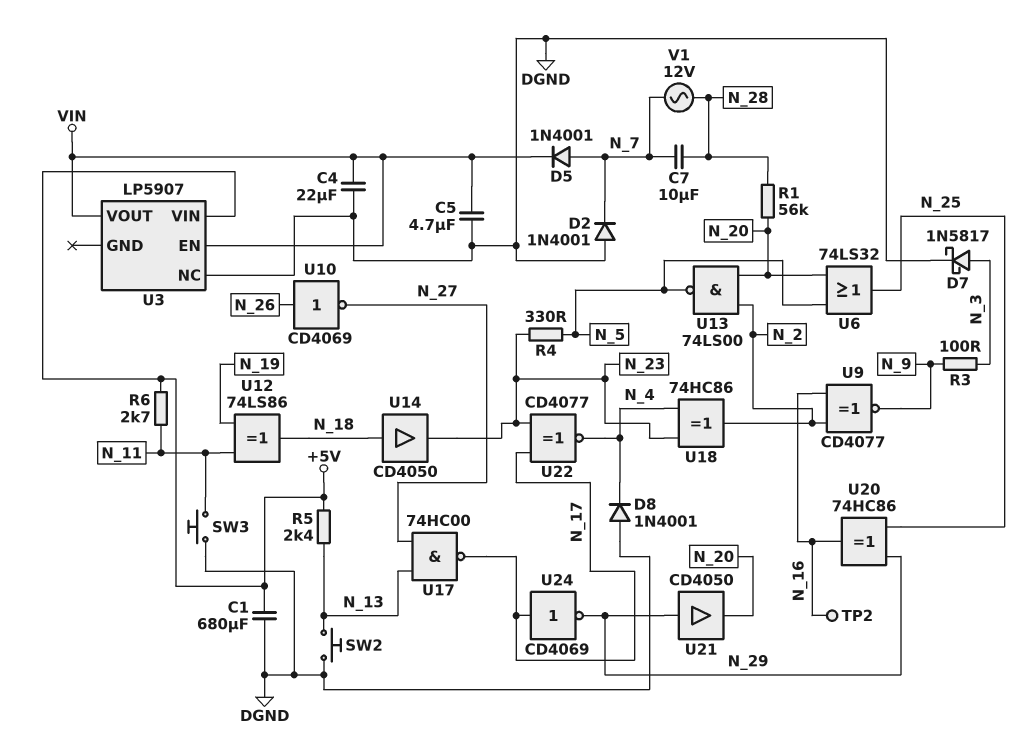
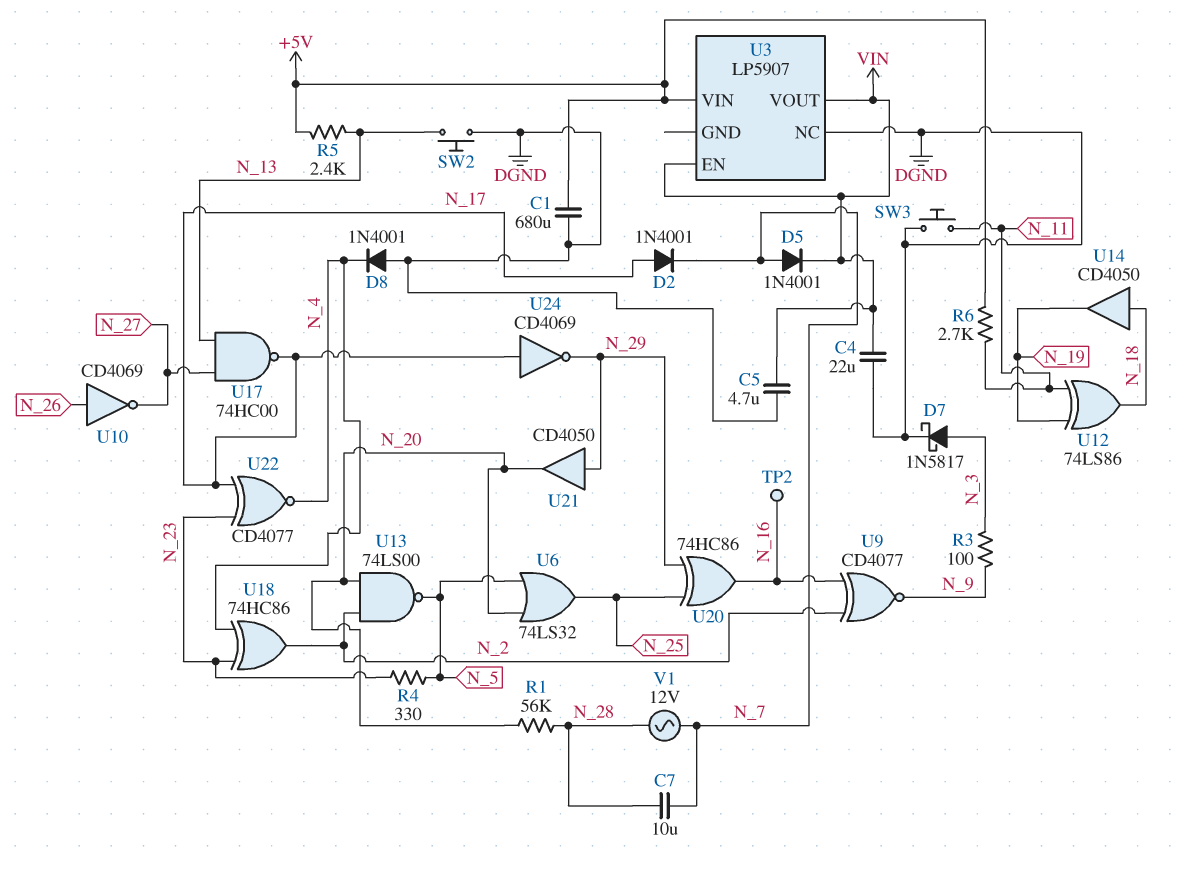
D2: diode 1N4001 (A DGND, K N_7) -> diode 1N4001 (A N_17, K N_7)
U14: buffer CD4050 (in N_18, out N_23) -> buffer CD4050 (in N_18, out N_19)

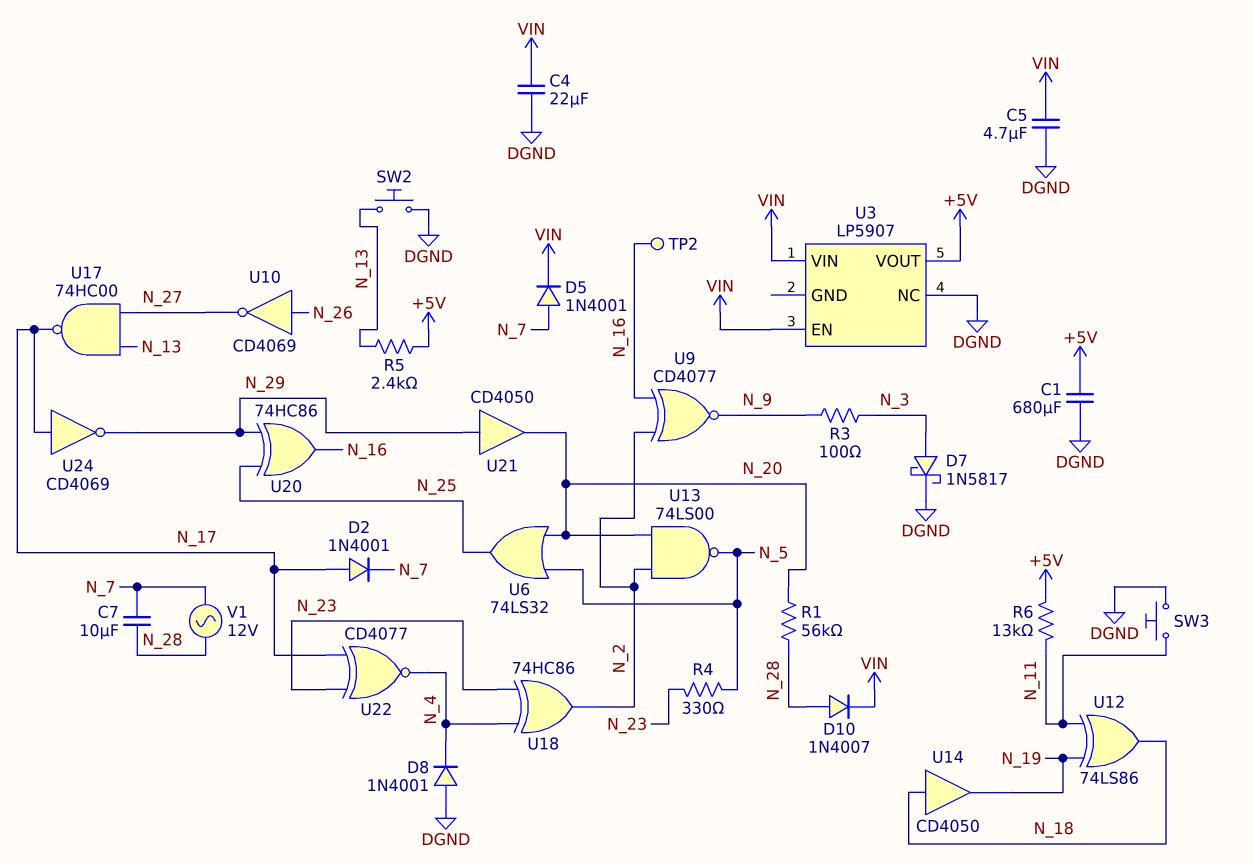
D10: none -> diode 1N4007 (A N_28, K VIN)
R6: 2.7k (+5V, N_11) -> 13k (+5V, N_11)
U3 pin VIN: +5V -> VIN
U3 pin VOUT: VIN -> +5V

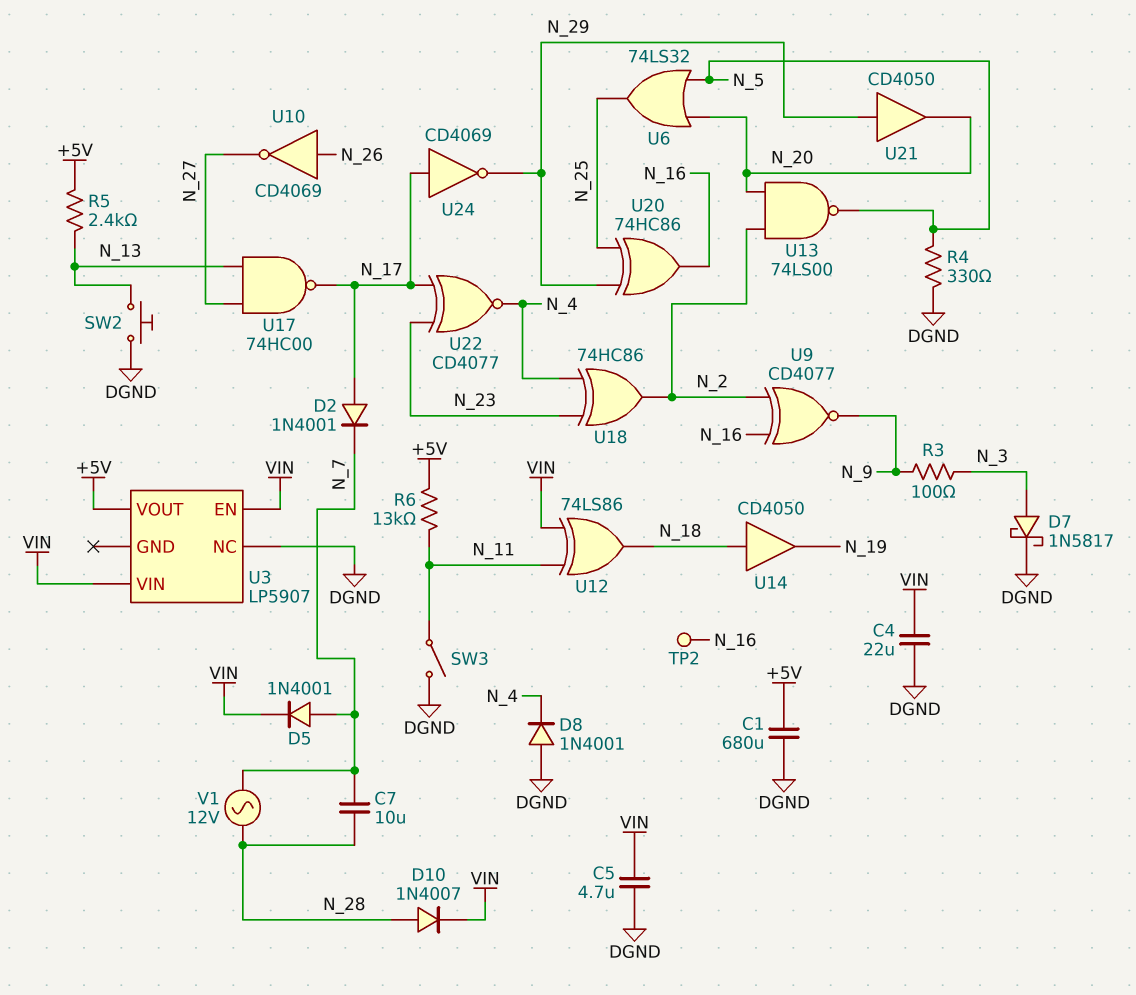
R1: 56k (N_20, N_28) -> none
R4: 330 (N_5, N_23) -> 330 (DGND, N_5)
SW3: button (DGND, N_11) -> switch (DGND, N_11)
U12: XOR 74LS86 (in N_11, in N_19, out N_18) -> XOR 74LS86 (in N_11, in VIN, out N_18)

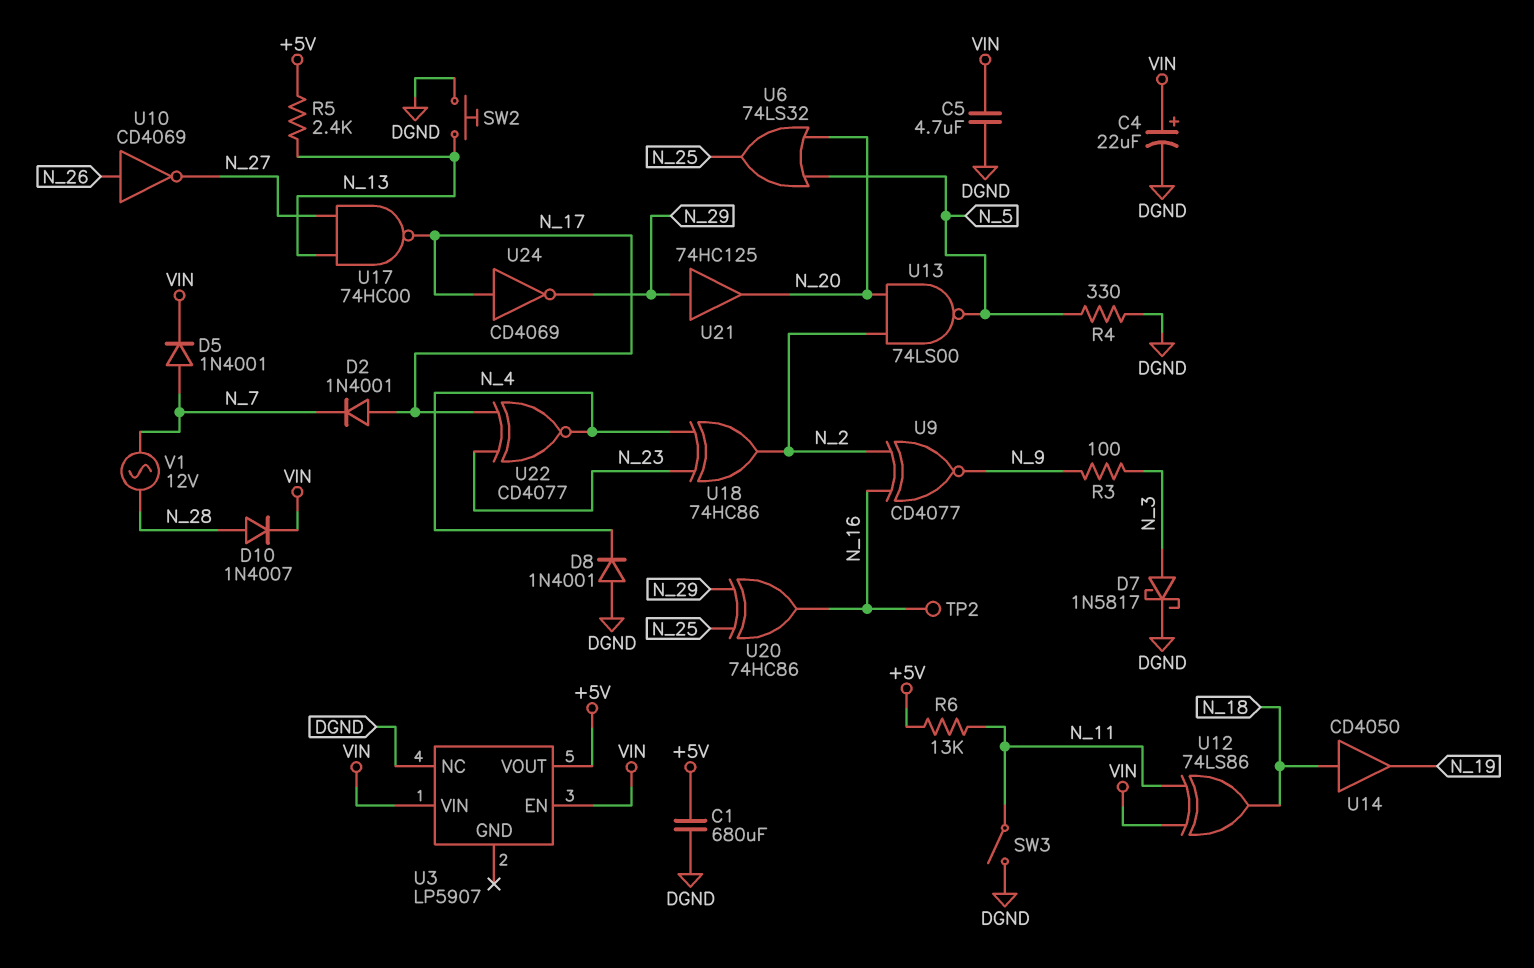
C4: 22uF (DGND, VIN) -> 22uF (plus VIN, minus DGND)
C7: 10uF (N_7, N_28) -> none
U21: buffer CD4050 (in N_29, out N_20) -> buffer 74HC125 (in N_29, out N_20)

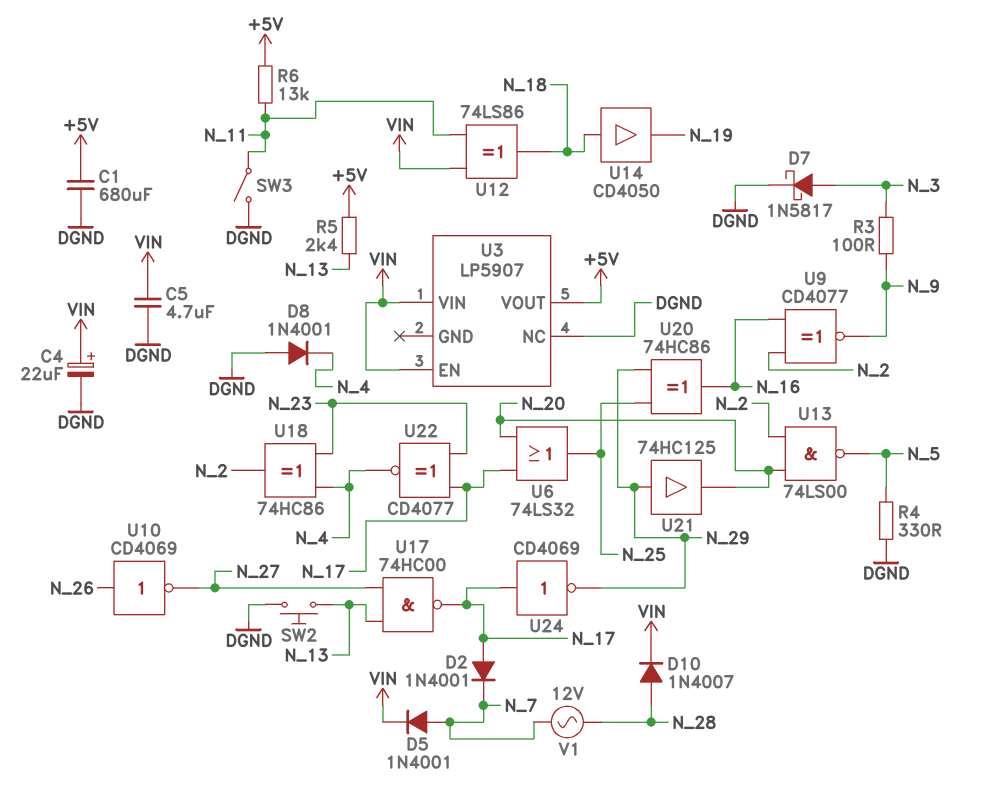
TP2: test point (N_16) -> none
U6: OR 74LS32 (in N_5, in N_20, out N_25) -> OR 74LS32 (in N_17, in N_20, out N_25)

